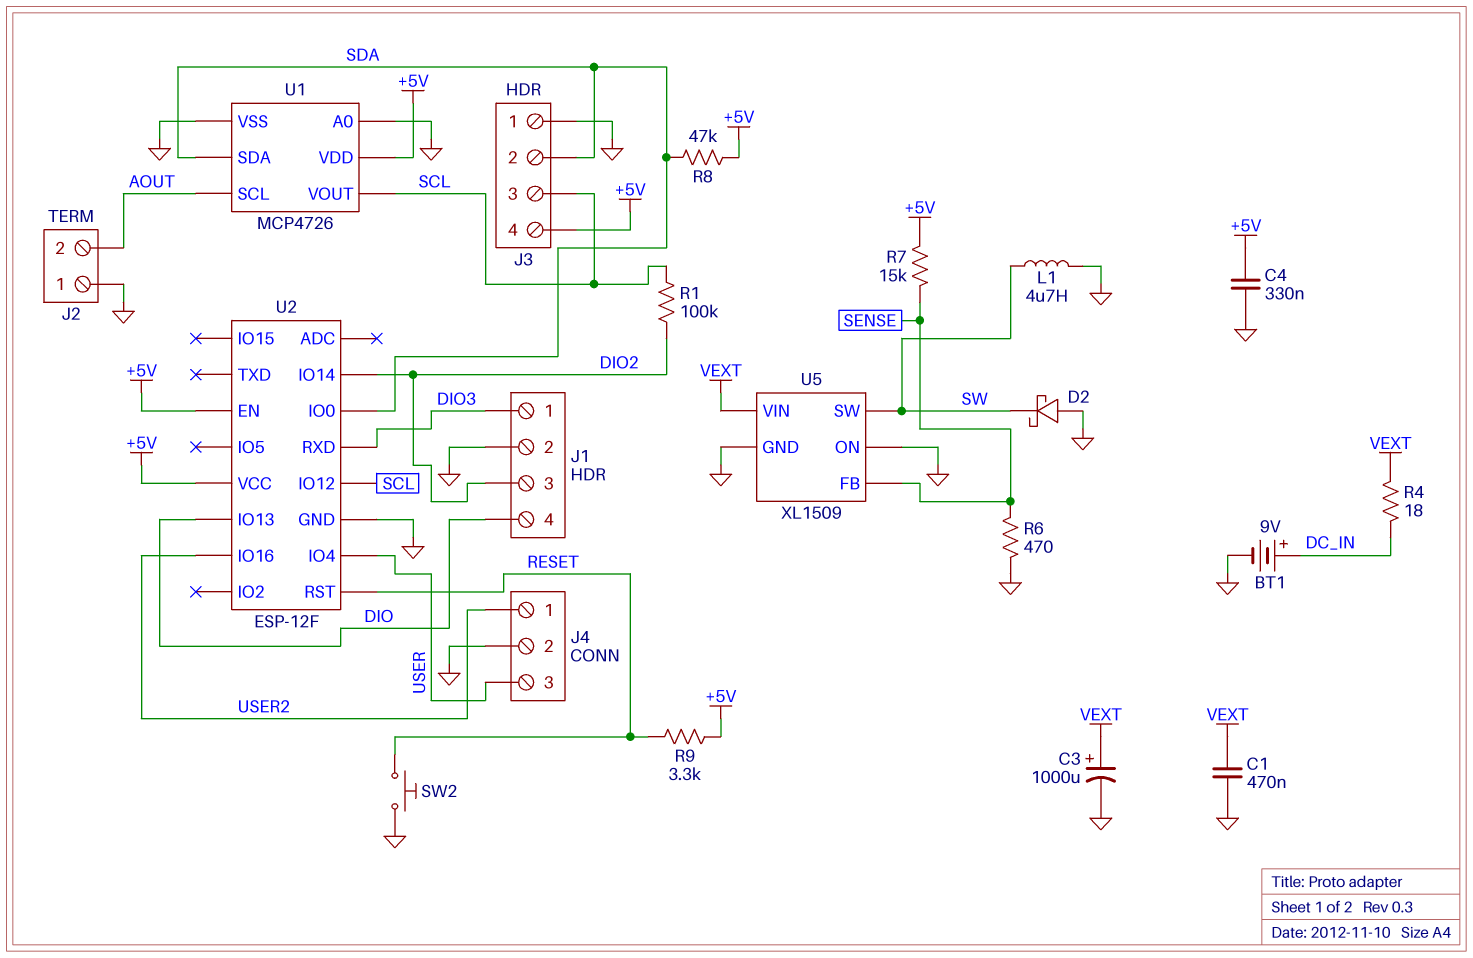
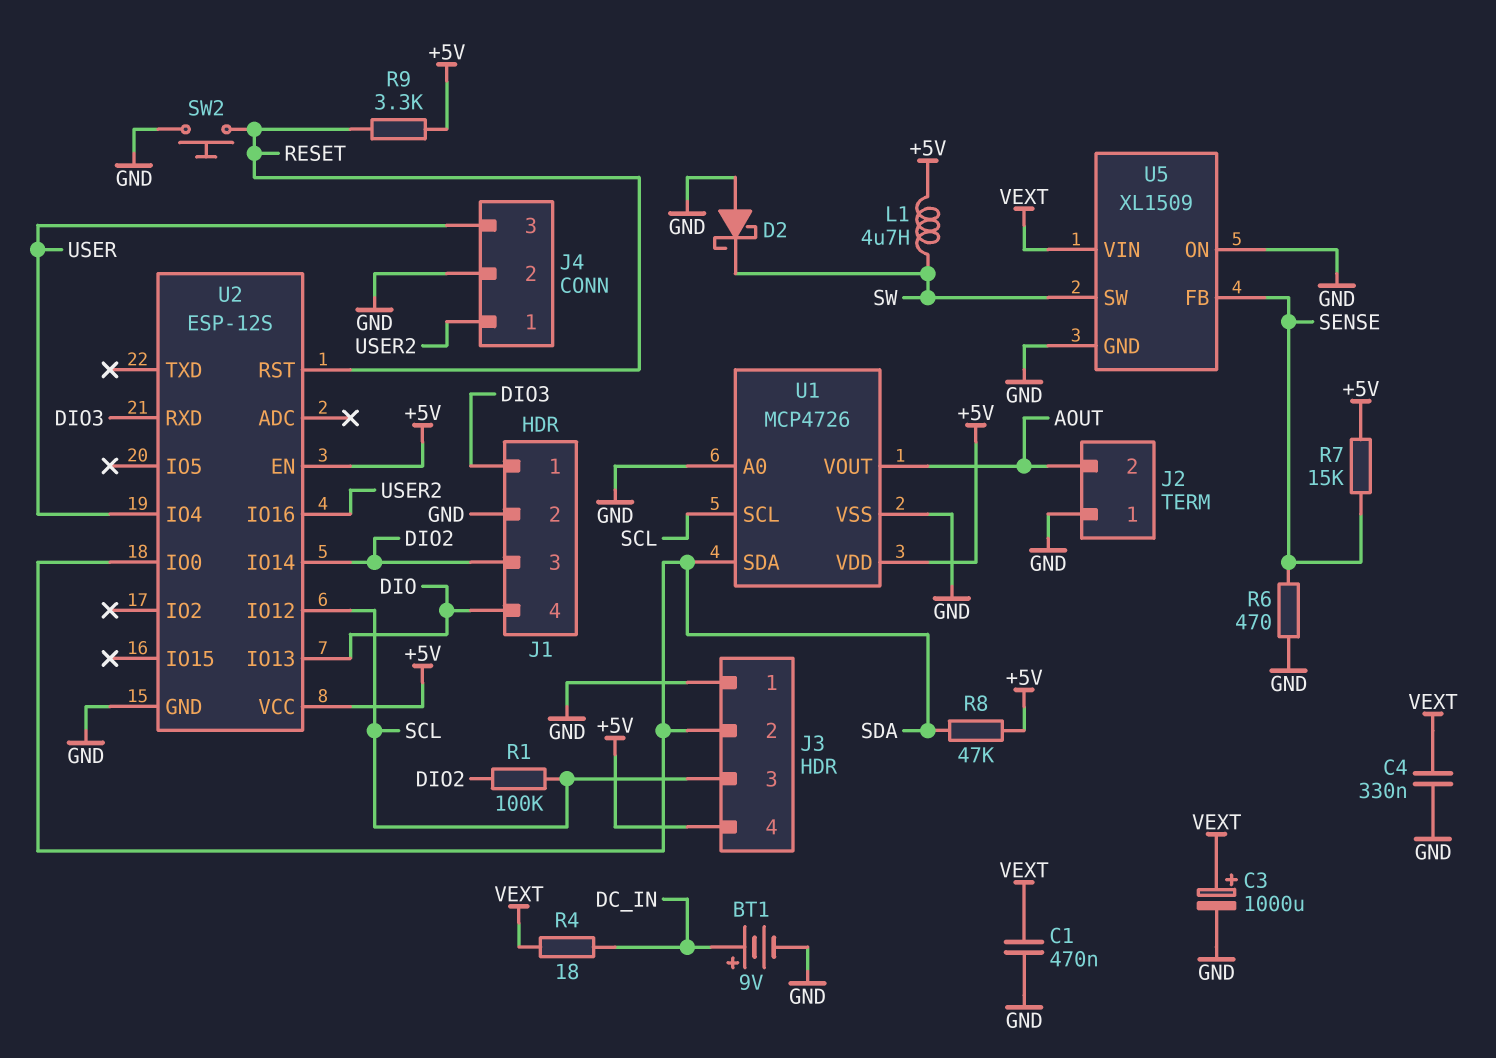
C4: 330nF (+5V, GND) -> 330nF (GND, VEXT)
L1: 4.7uH (GND, SW) -> 4.7uH (+5V, SW)
U1 pin SCL: AOUT -> SCL
U1 pin VOUT: SCL -> AOUT
U2: ESP-12F -> ESP-12S

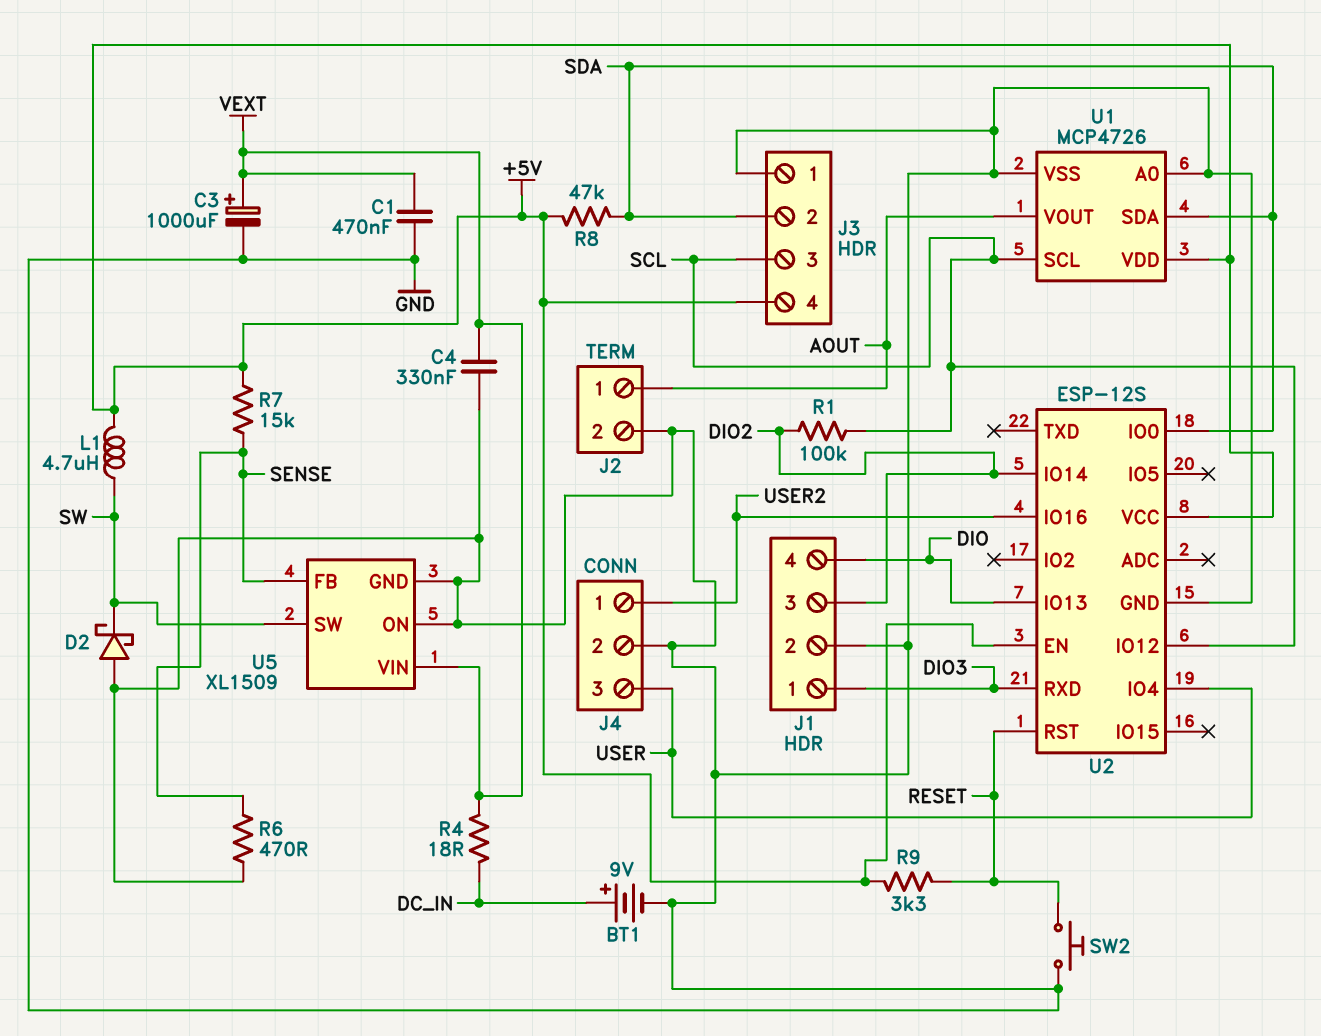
J2 pin 1: GND -> AOUT
J2 pin 2: AOUT -> GND

